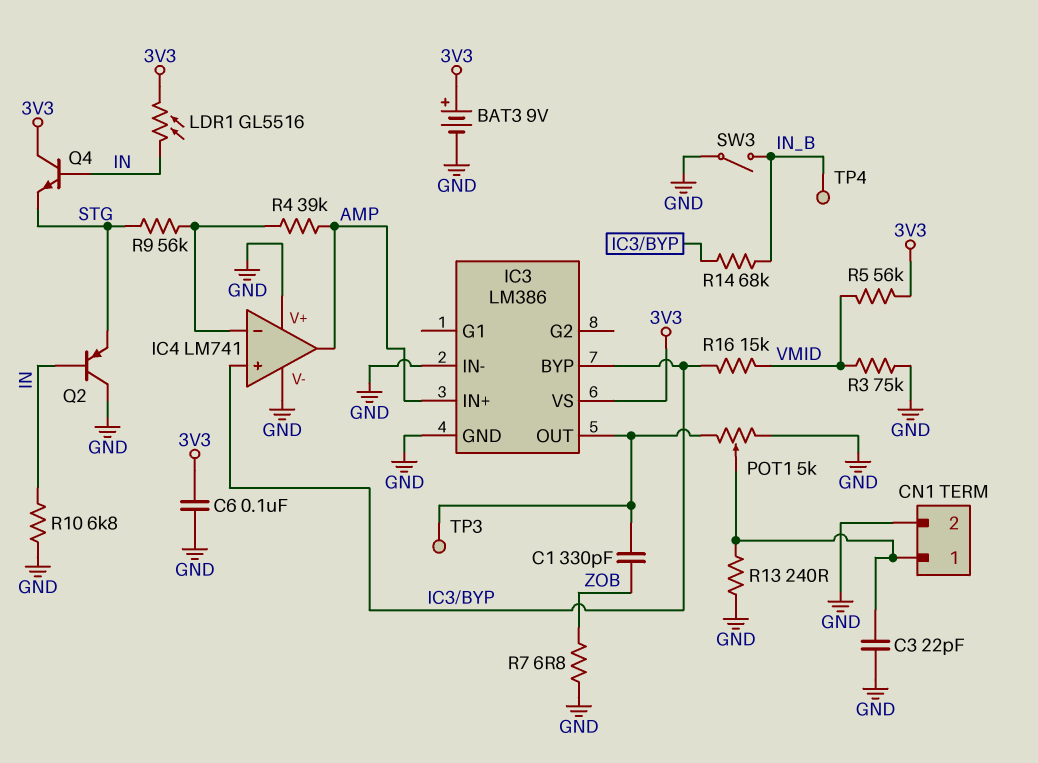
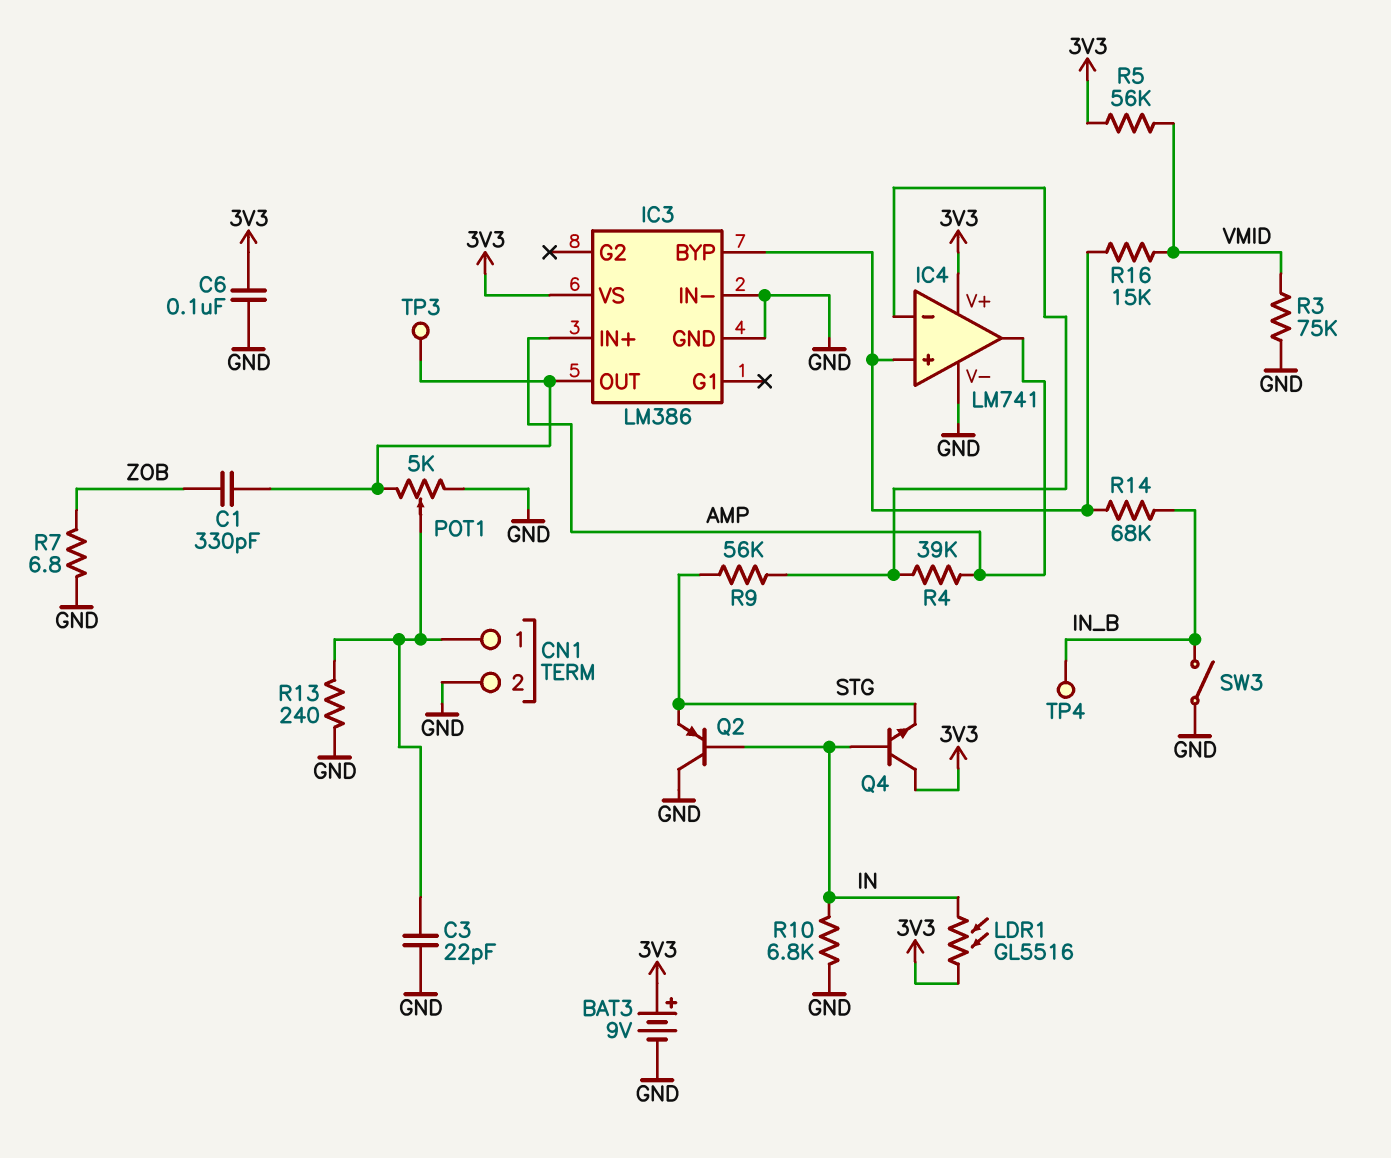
IC4 pin V+: GND -> 3V3

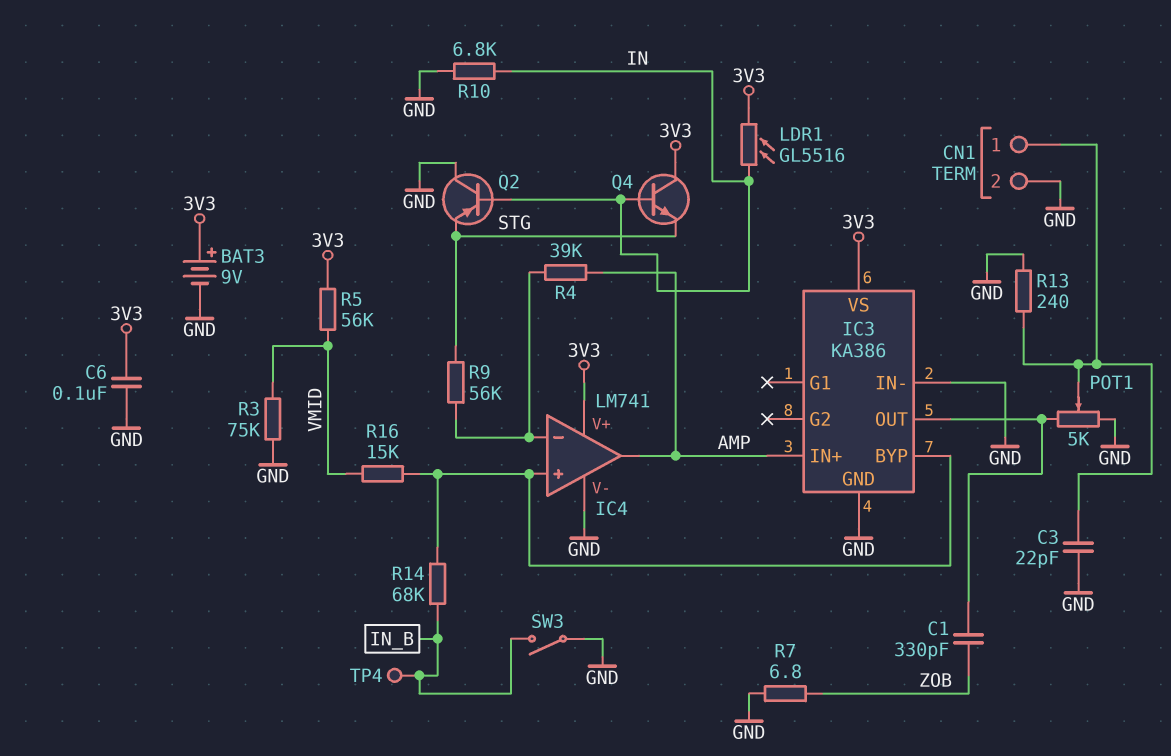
IC3: LM386 -> KA386
TP3: test point (IC3/OUT) -> none

